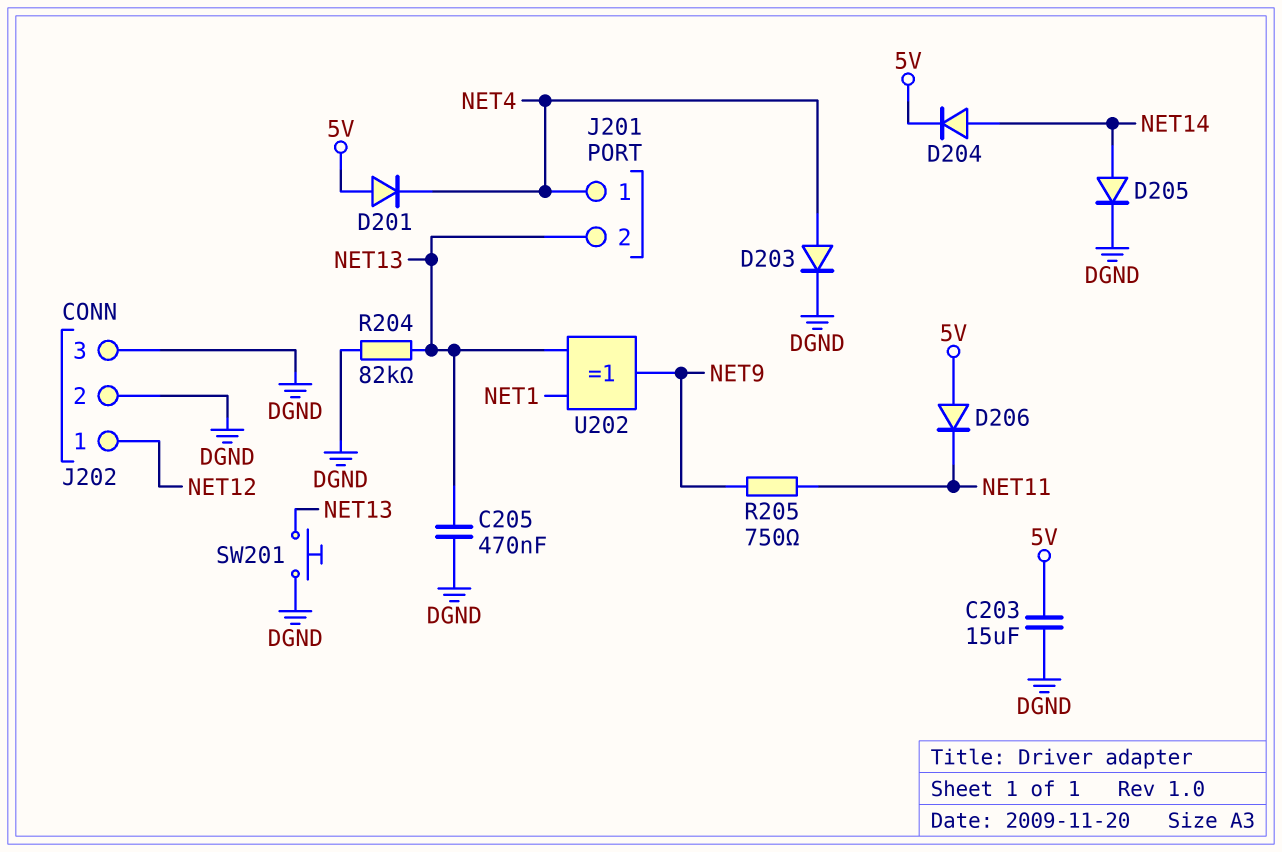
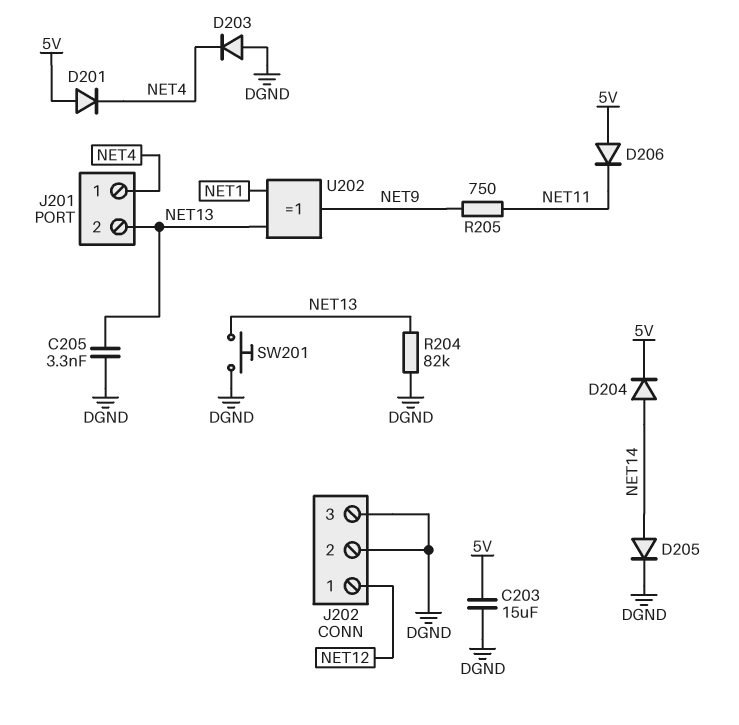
C205: 470nF (DGND, NET13) -> 3.3nF (DGND, NET13)
D203: diode (A NET4, K DGND) -> diode (A DGND, K NET4)

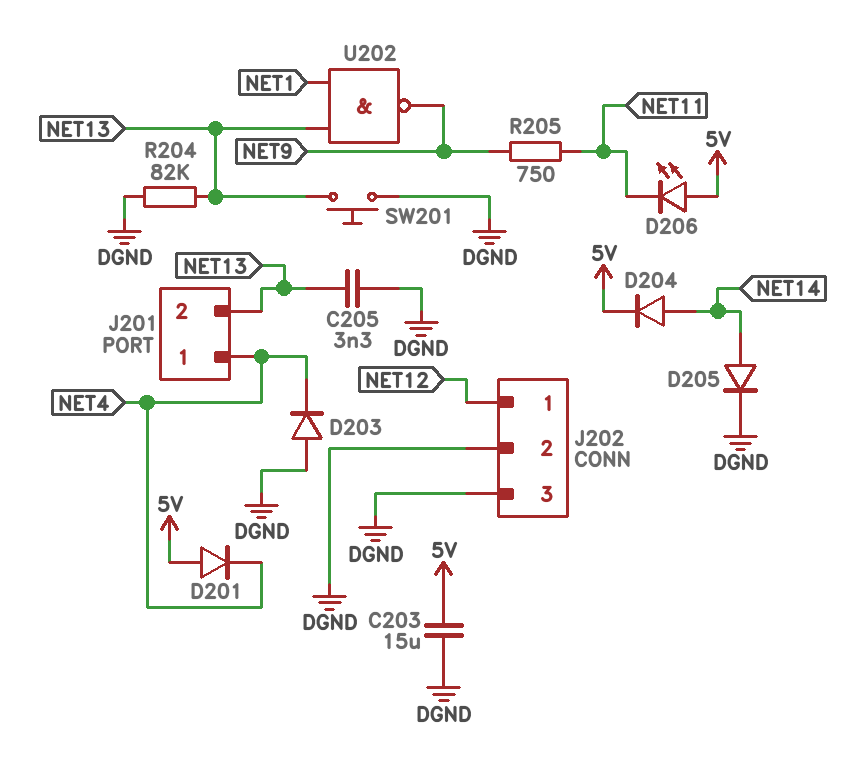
D206: diode (A 5V, K NET11) -> LED (A 5V, K NET11)
U202: XOR (in NET1, in NET13, out NET9) -> NAND (in NET1, in NET13, out NET9)

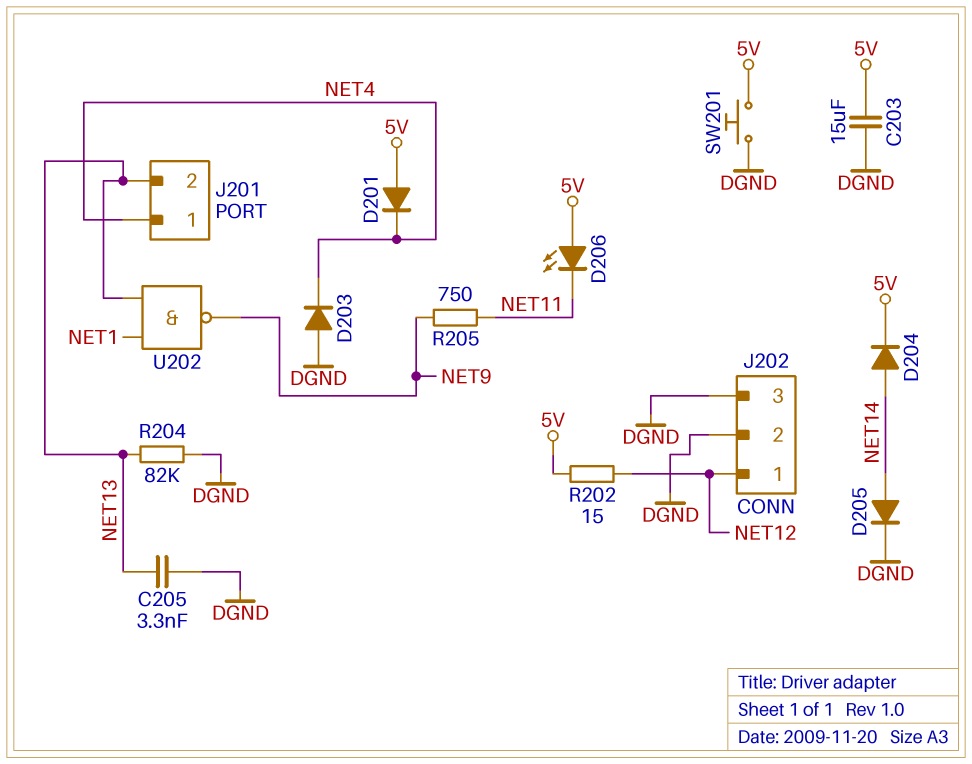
R202: none -> 15 (5V, NET12)
SW201: button (DGND, NET13) -> button (5V, DGND)

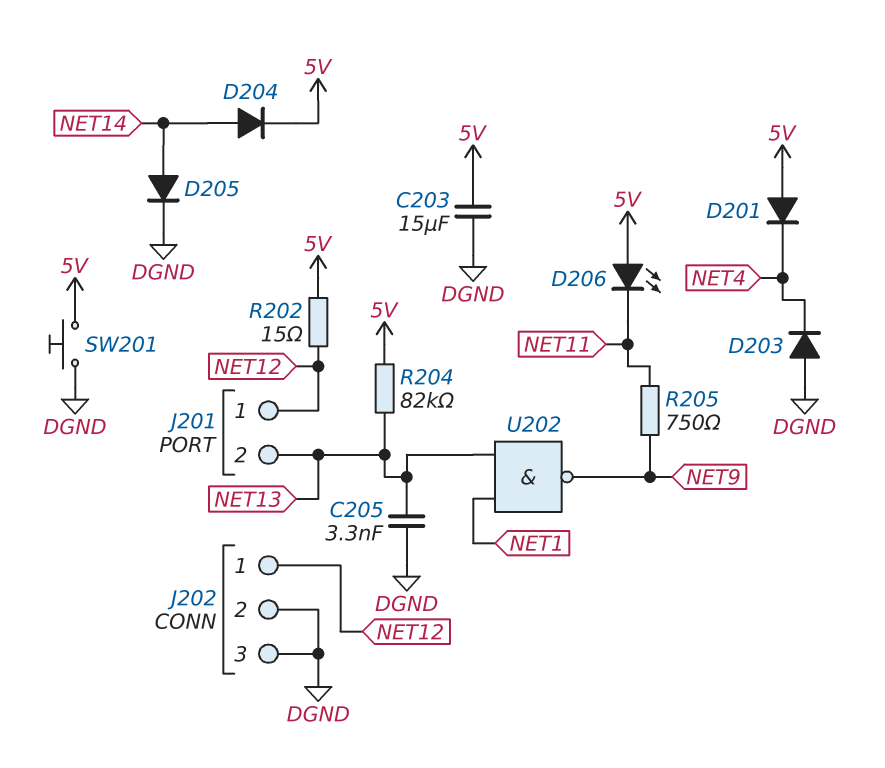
J201 pin 1: NET4 -> NET12
R204: 82k (DGND, NET13) -> 82k (5V, NET13)

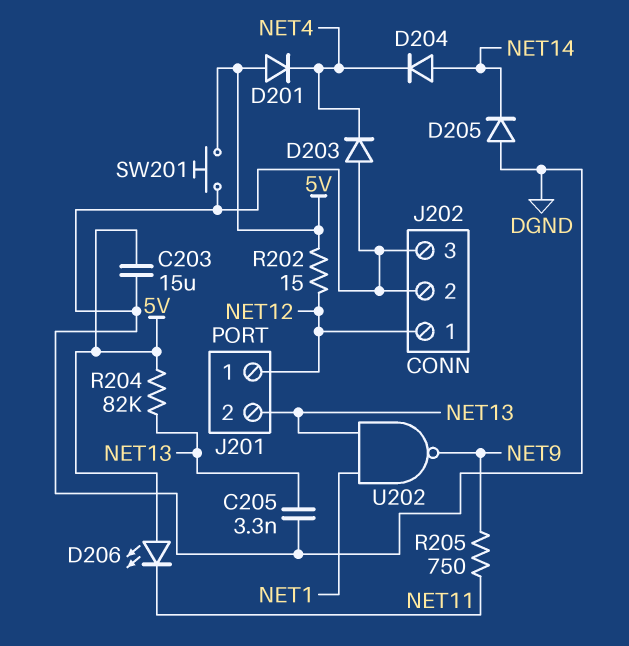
D204: diode (A NET14, K 5V) -> diode (A NET14, K NET4)
D205: diode (A NET14, K DGND) -> diode (A DGND, K NET14)

